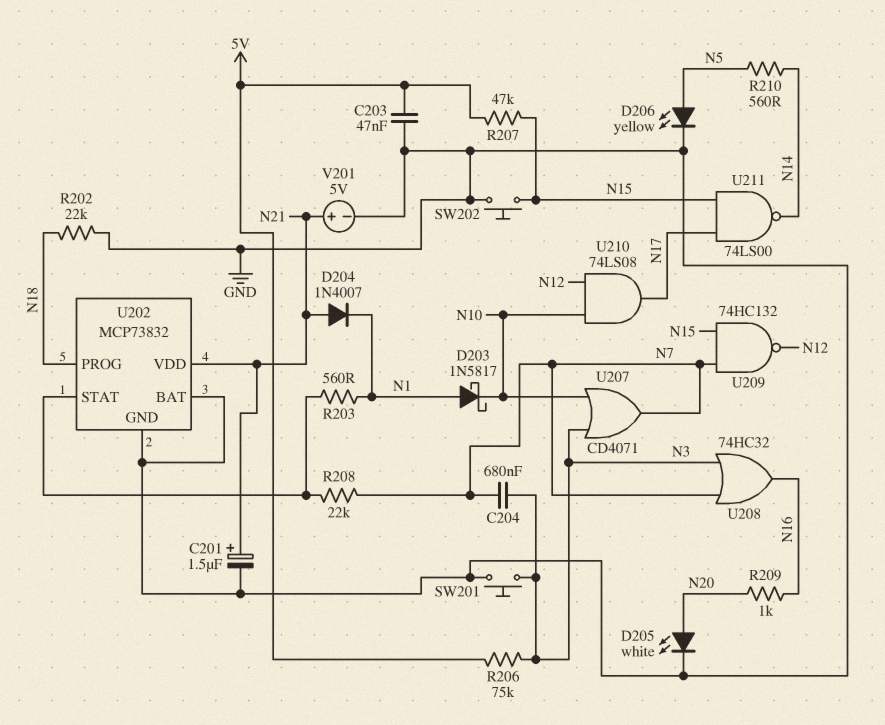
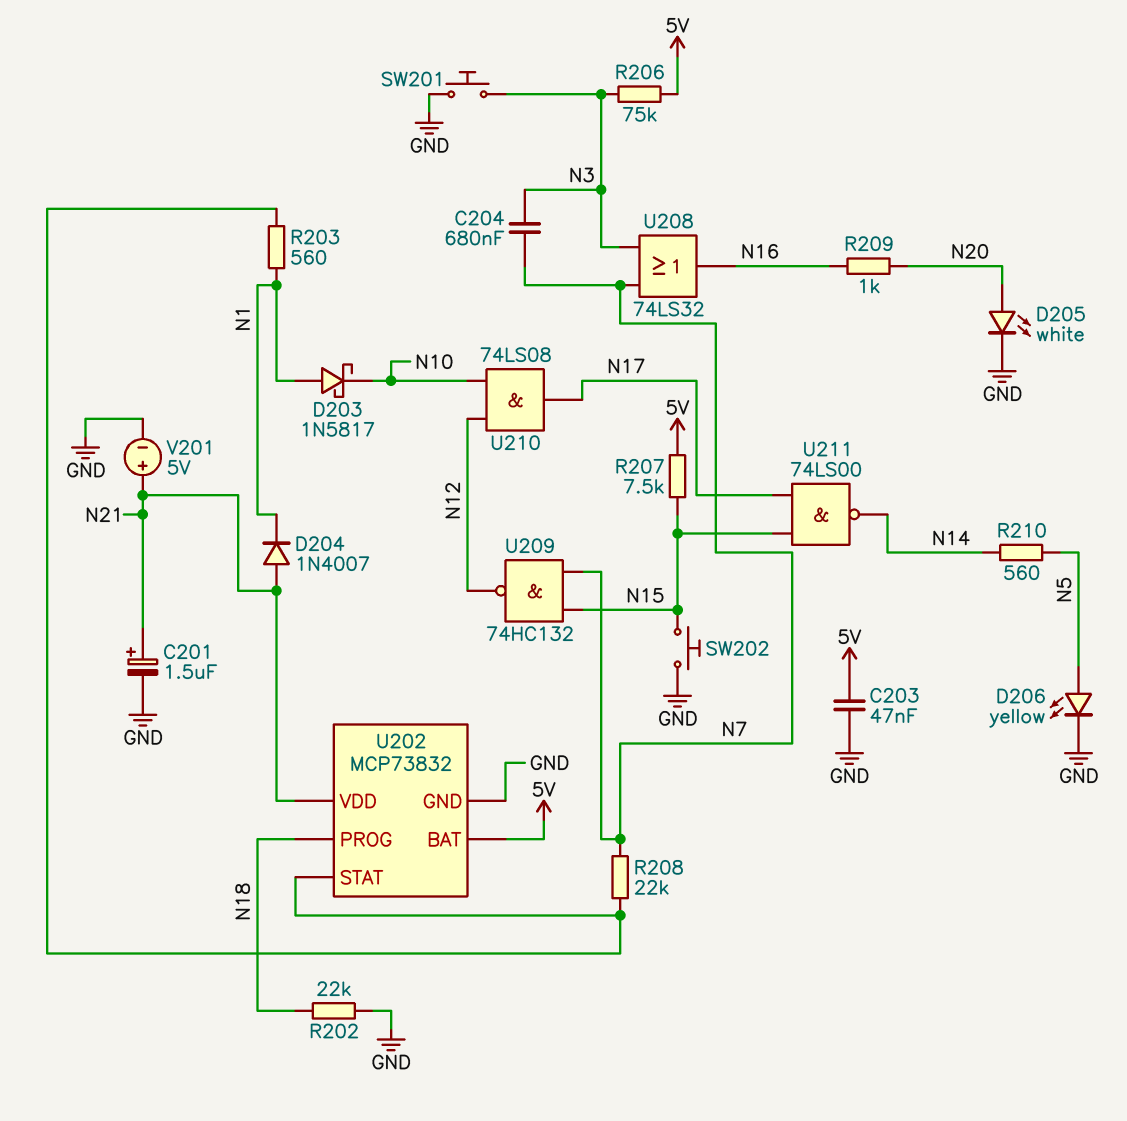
R207: 47k (5V, N15) -> 7.5k (5V, N15)
U202 pin BAT: GND -> 5V
U207: OR CD4071 (in N3, in N10, out N7) -> none
U208: OR 74HC32 (in N3, in N7, out N16) -> OR 74LS32 (in N3, in N7, out N16)

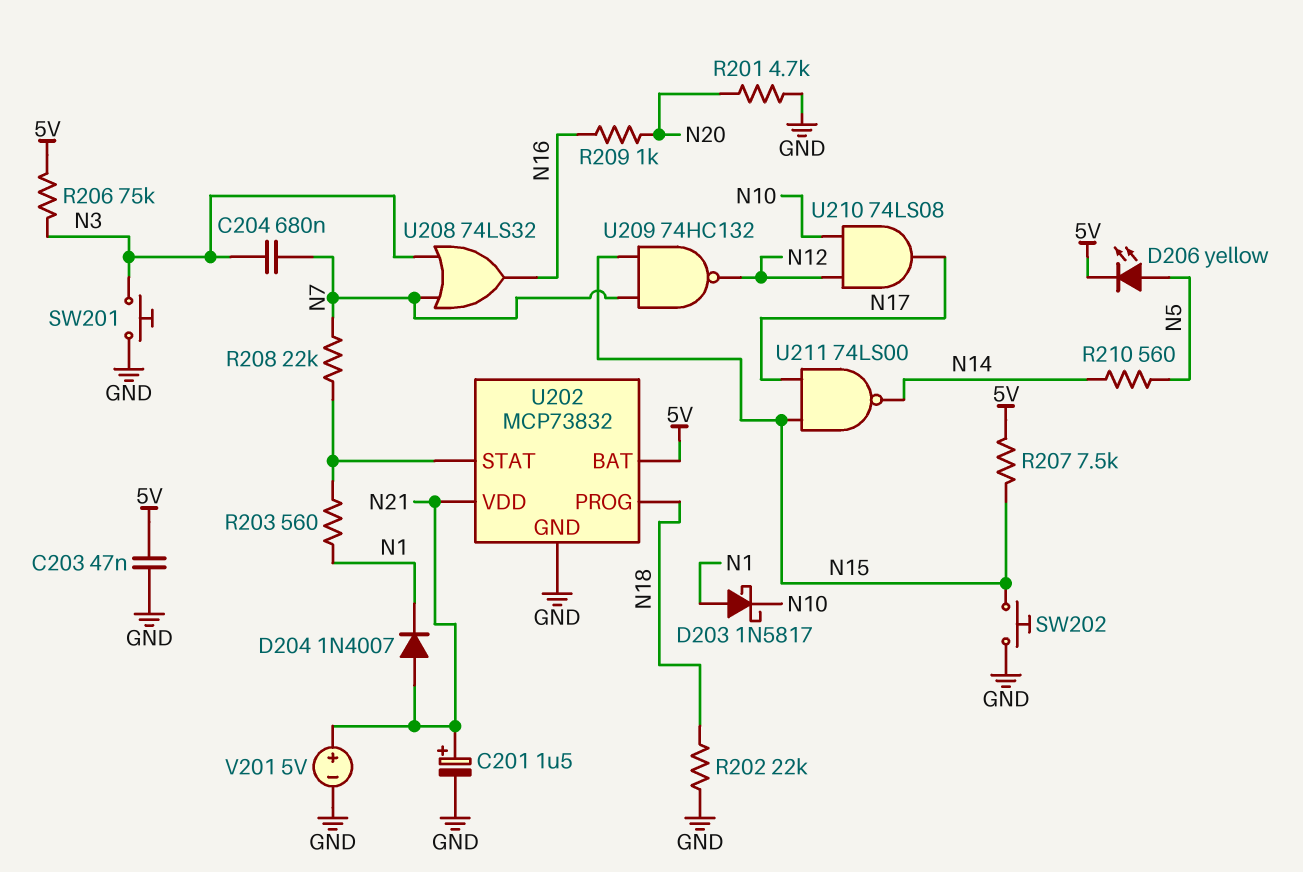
D205: LED white (A N20, K GND) -> none
D206: LED yellow (A N5, K GND) -> LED yellow (A N5, K 5V)
R201: none -> 4.7k (GND, N20)

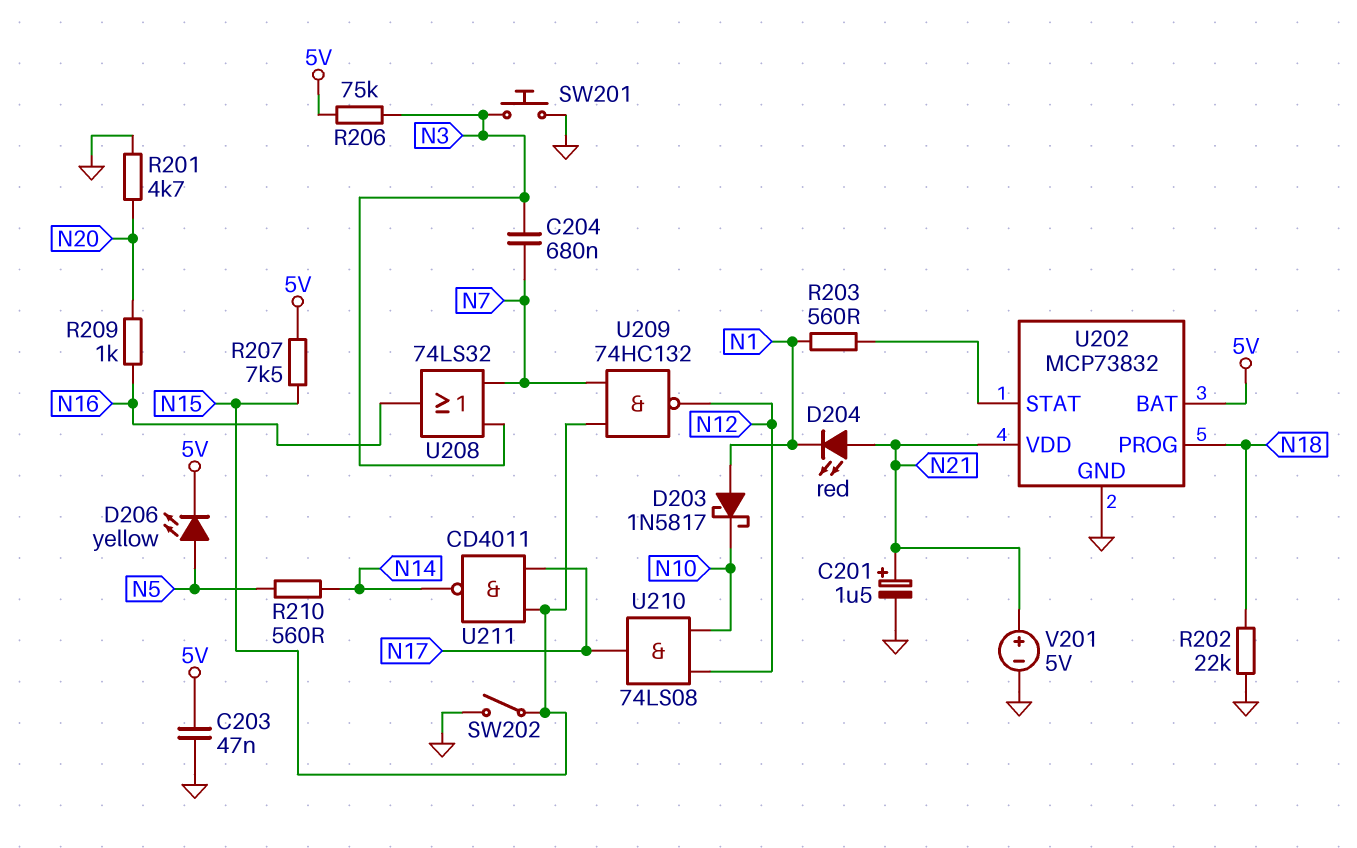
D204: diode 1N4007 (A N21, K N1) -> LED red (A N21, K N1)
R208: 22k (N7, U202/STAT) -> none
SW202: button (GND, N15) -> switch (GND, N15)
U211: NAND 74LS00 (in N15, in N17, out N14) -> NAND CD4011 (in N15, in N17, out N14)

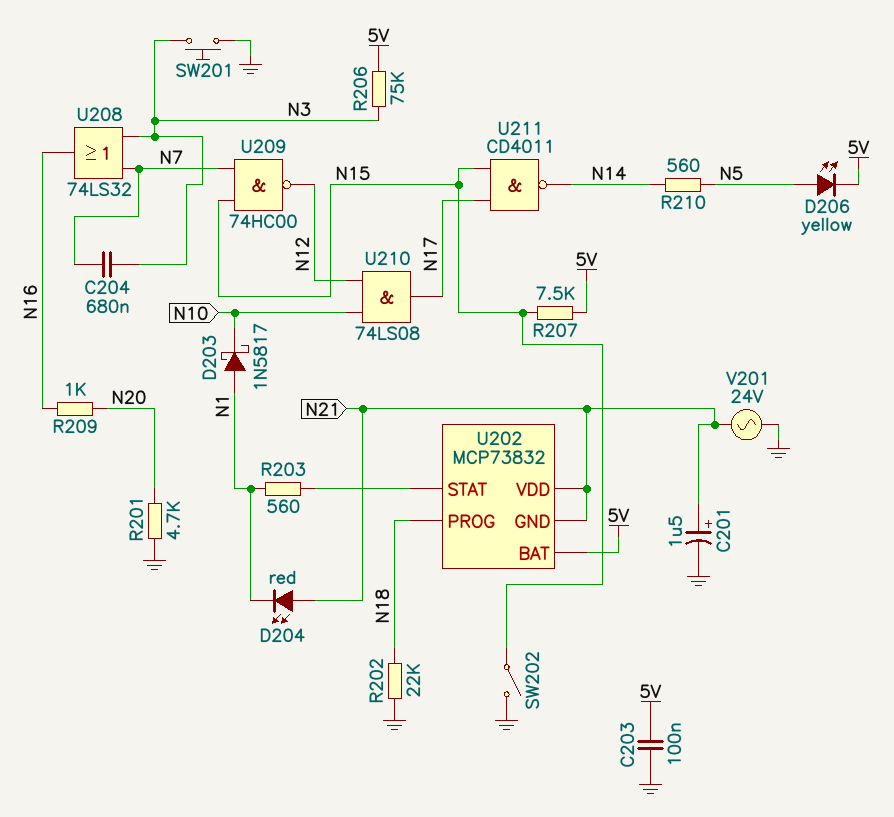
C203: 47nF (5V, GND) -> 100nF (5V, GND)
U202 pin GND: GND -> N21
U209: NAND 74HC132 (in N7, in N15, out N12) -> NAND 74HC00 (in N7, in N15, out N12)
V201: 5V (plus N21, minus GND) -> AC 24V (GND, N21)

